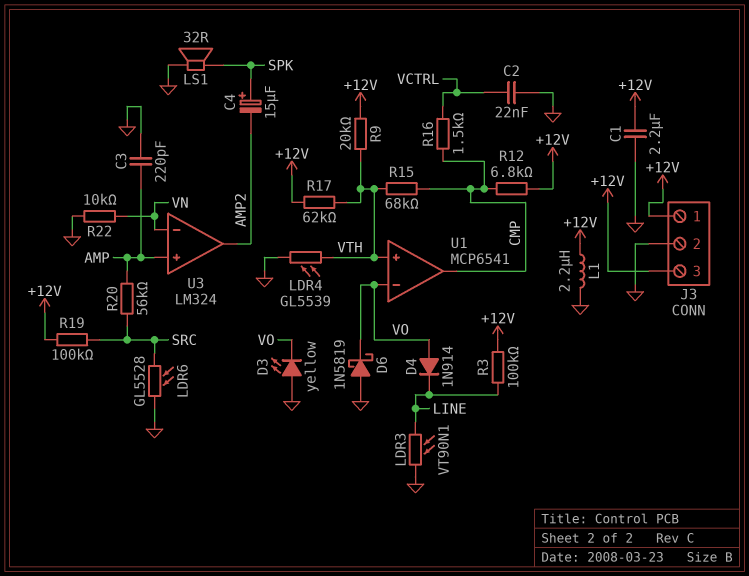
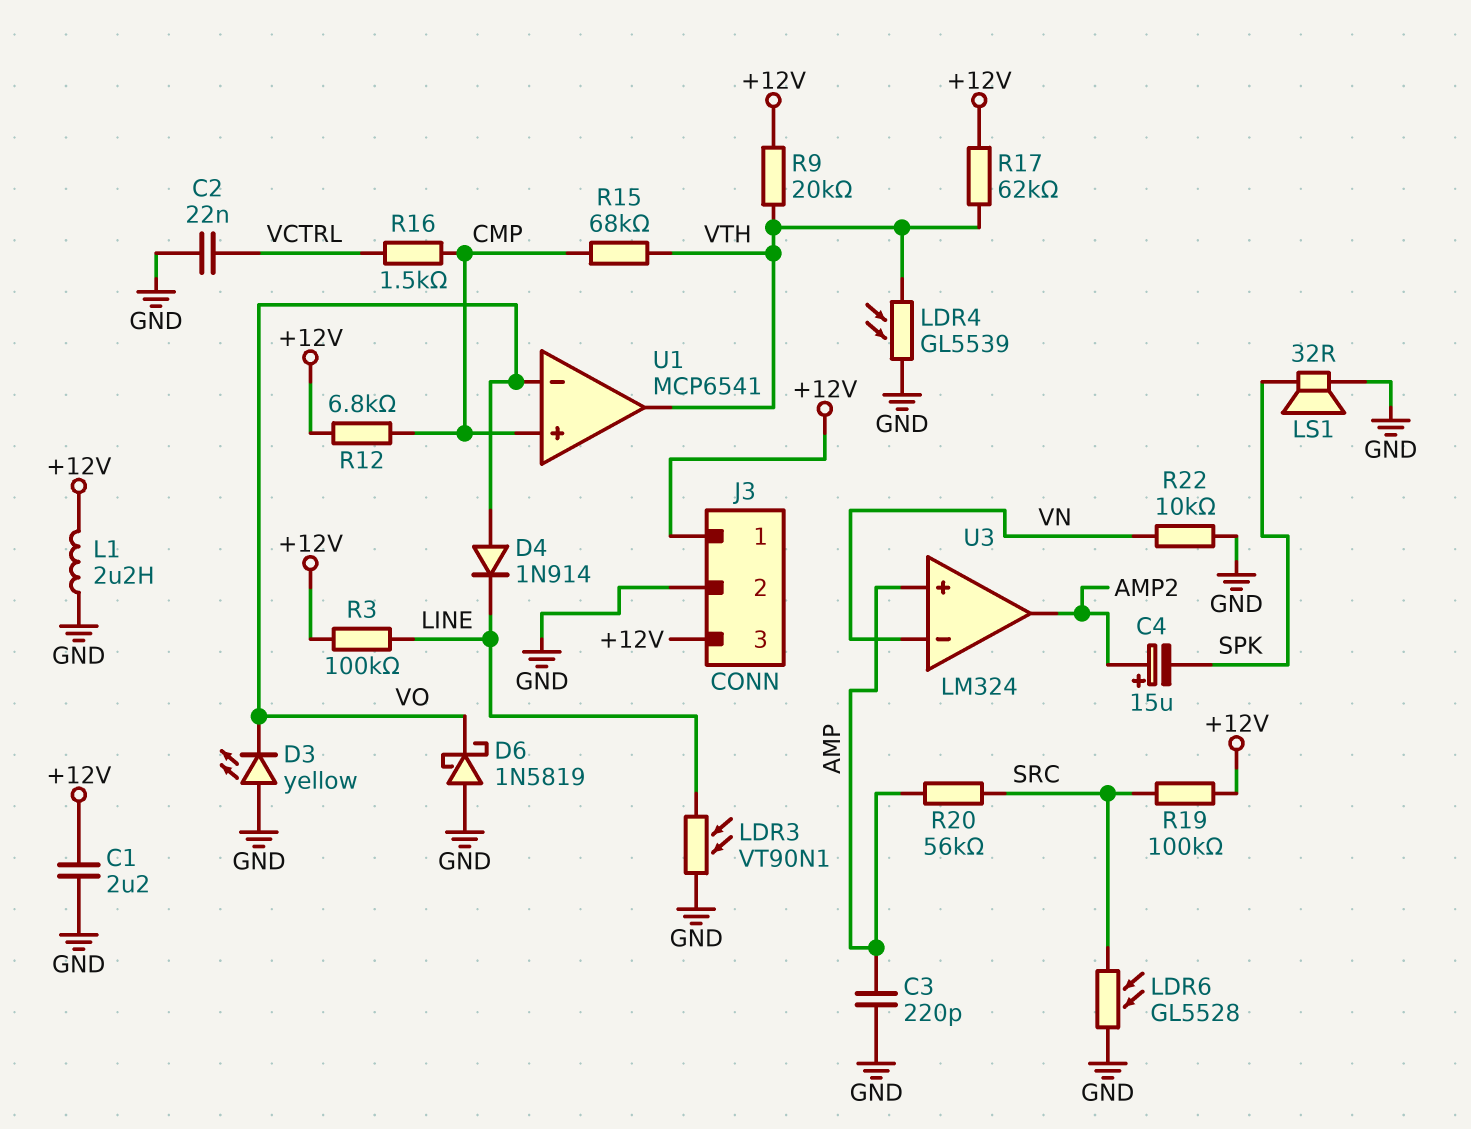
C4: 15uF (plus SPK, minus AMP2) -> 15uF (plus AMP2, minus SPK)
U1 pin in+: VTH -> CMP
U1 pin out: CMP -> VTH

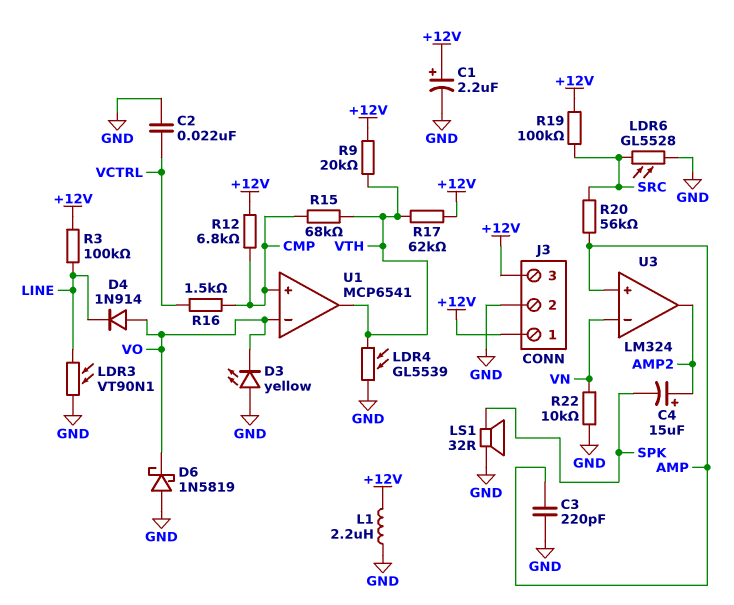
C1: 2.2uF (+12V, GND) -> 2.2uF (plus +12V, minus GND)

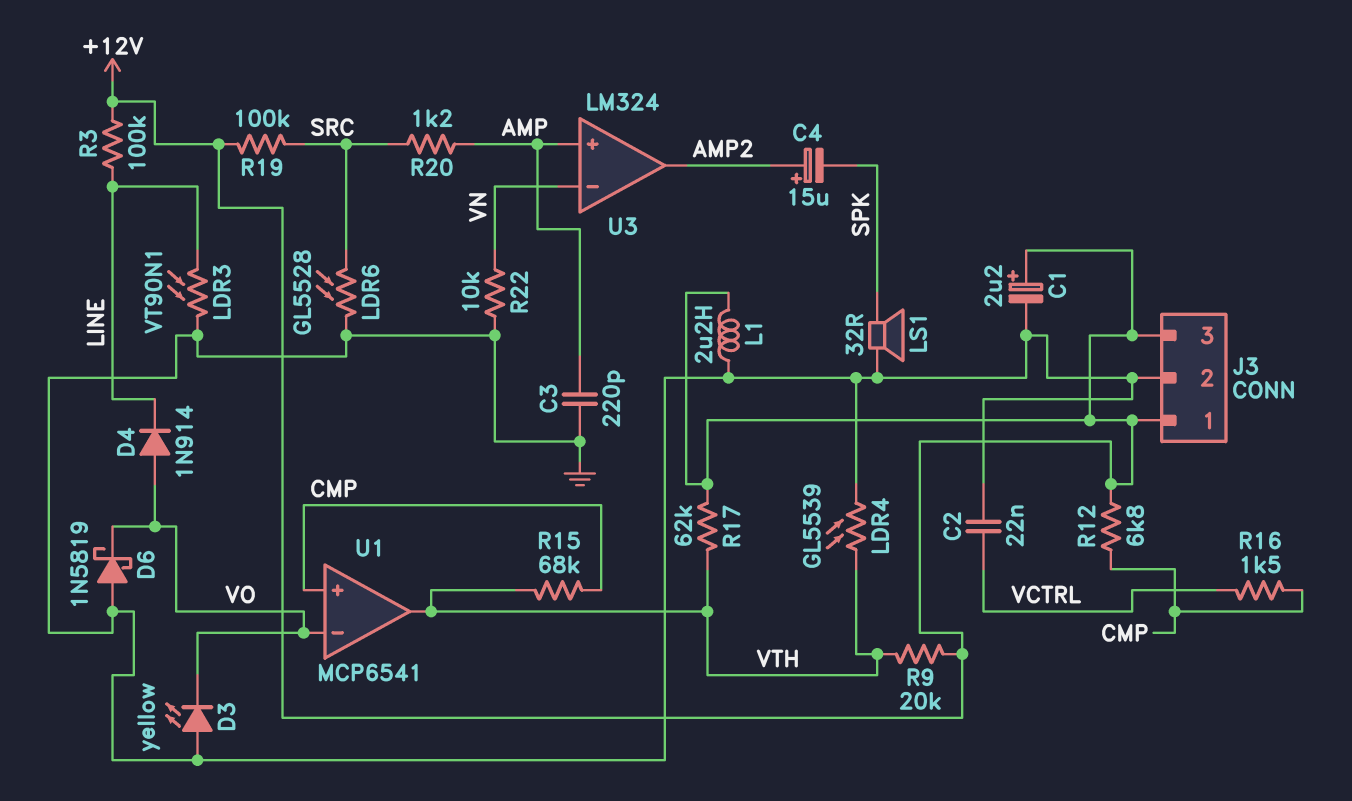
R20: 56k (AMP, SRC) -> 1.2k (AMP, SRC)

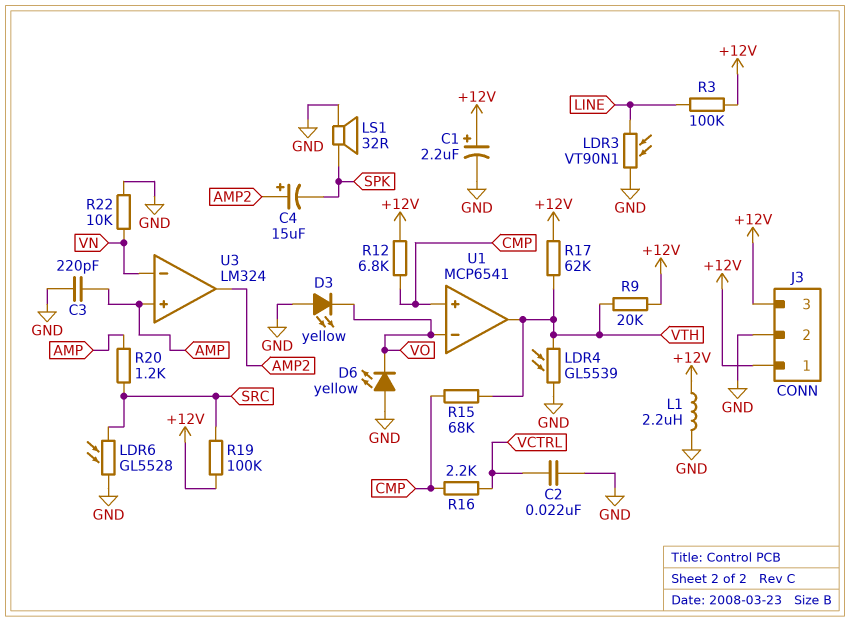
D4: diode 1N914 (A VO, K LINE) -> none
D6: schottky 1N5819 (A GND, K VO) -> LED yellow (A GND, K VO)
R16: 1.5k (CMP, VCTRL) -> 2.2k (CMP, VCTRL)

